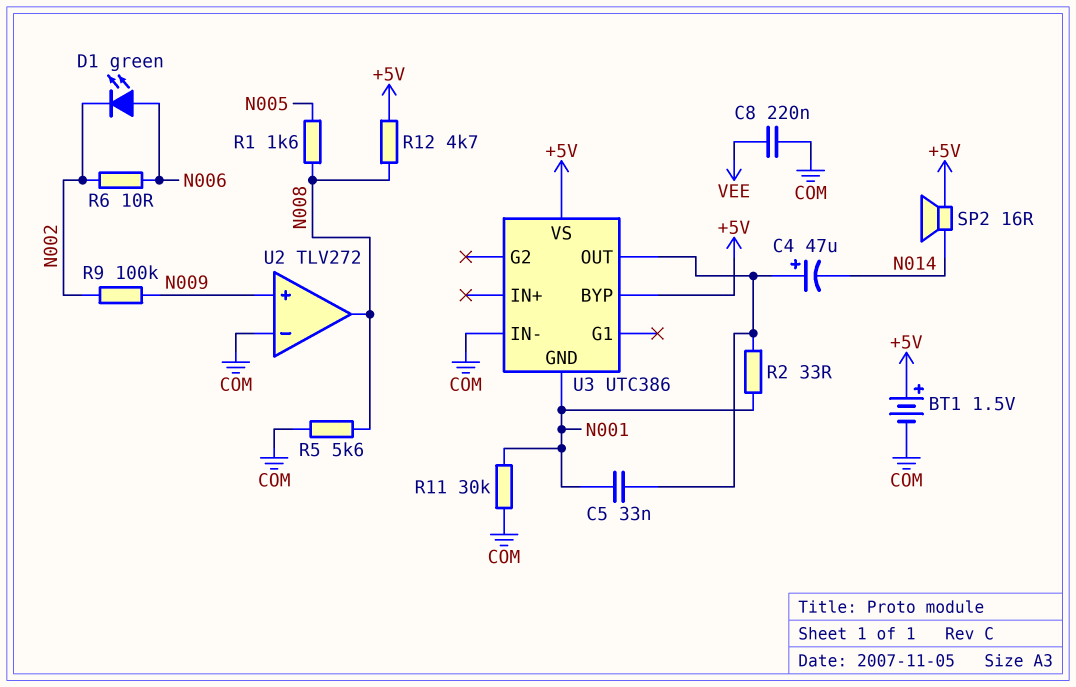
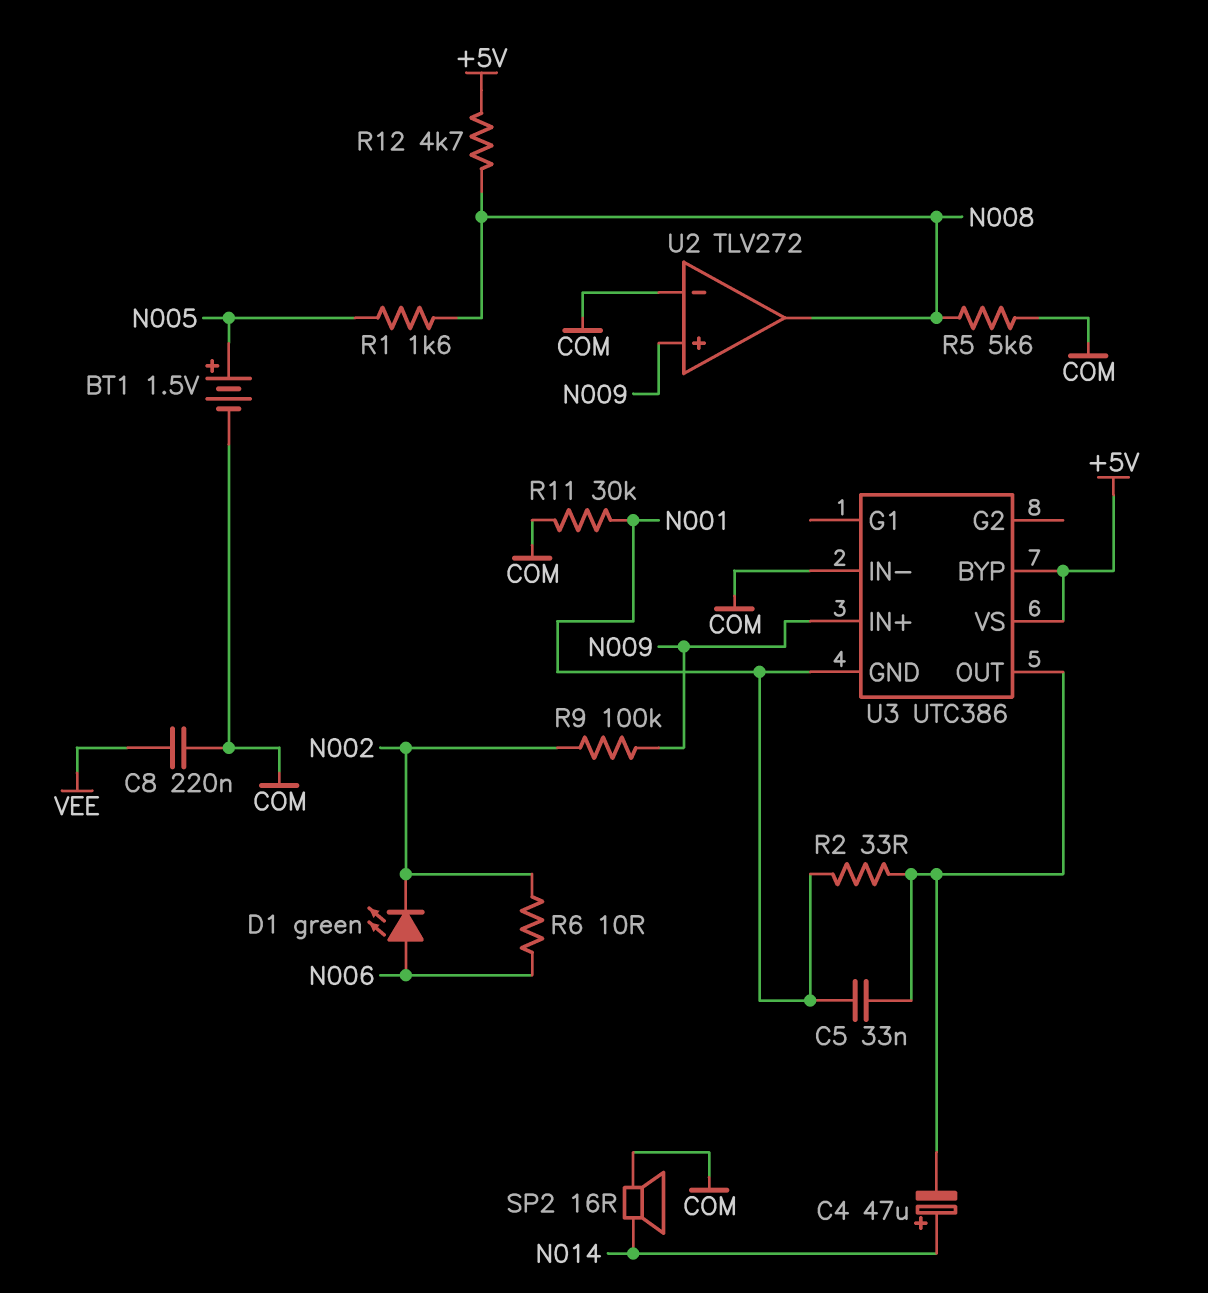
BT1: 1.5V (plus +5V, minus COM) -> 1.5V (plus N005, minus COM)
C4: 47uF (plus U3/OUT, minus N014) -> 47uF (plus N014, minus U3/OUT)
SP2: speaker 16R (+5V, N014) -> speaker 16R (COM, N014)
U3 pin IN+: none -> N009

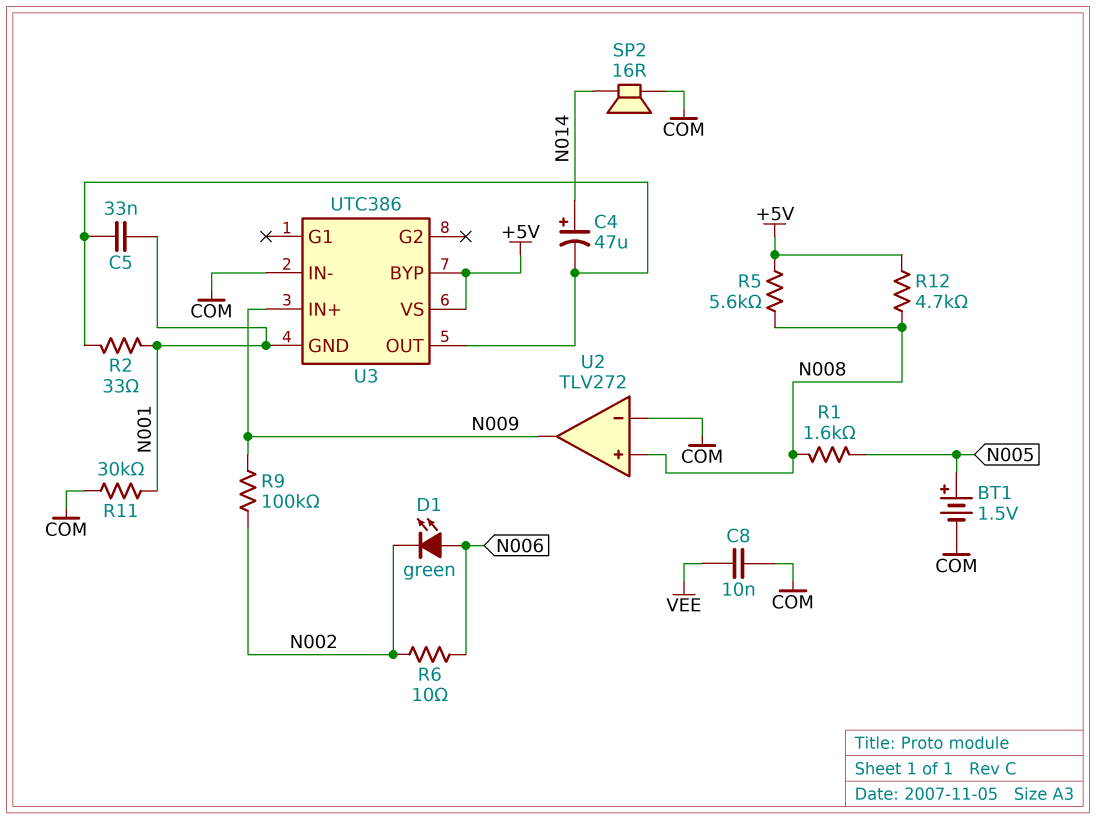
C8: 220nF (COM, VEE) -> 10nF (COM, VEE)
R5: 5.6k (COM, N008) -> 5.6k (+5V, N008)
U2 pin in+: N009 -> N008
U2 pin out: N008 -> N009

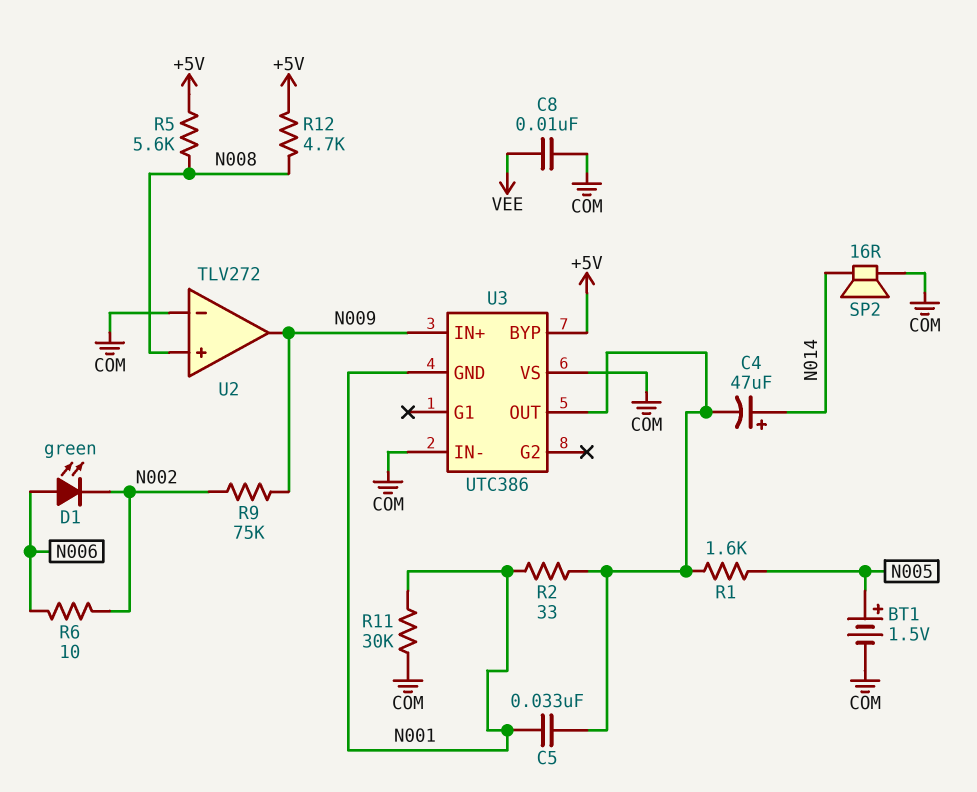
R1: 1.6k (N005, N008) -> 1.6k (N005, U3/OUT)
R9: 100k (N002, N009) -> 75k (N002, N009)
U3 pin VS: +5V -> COM

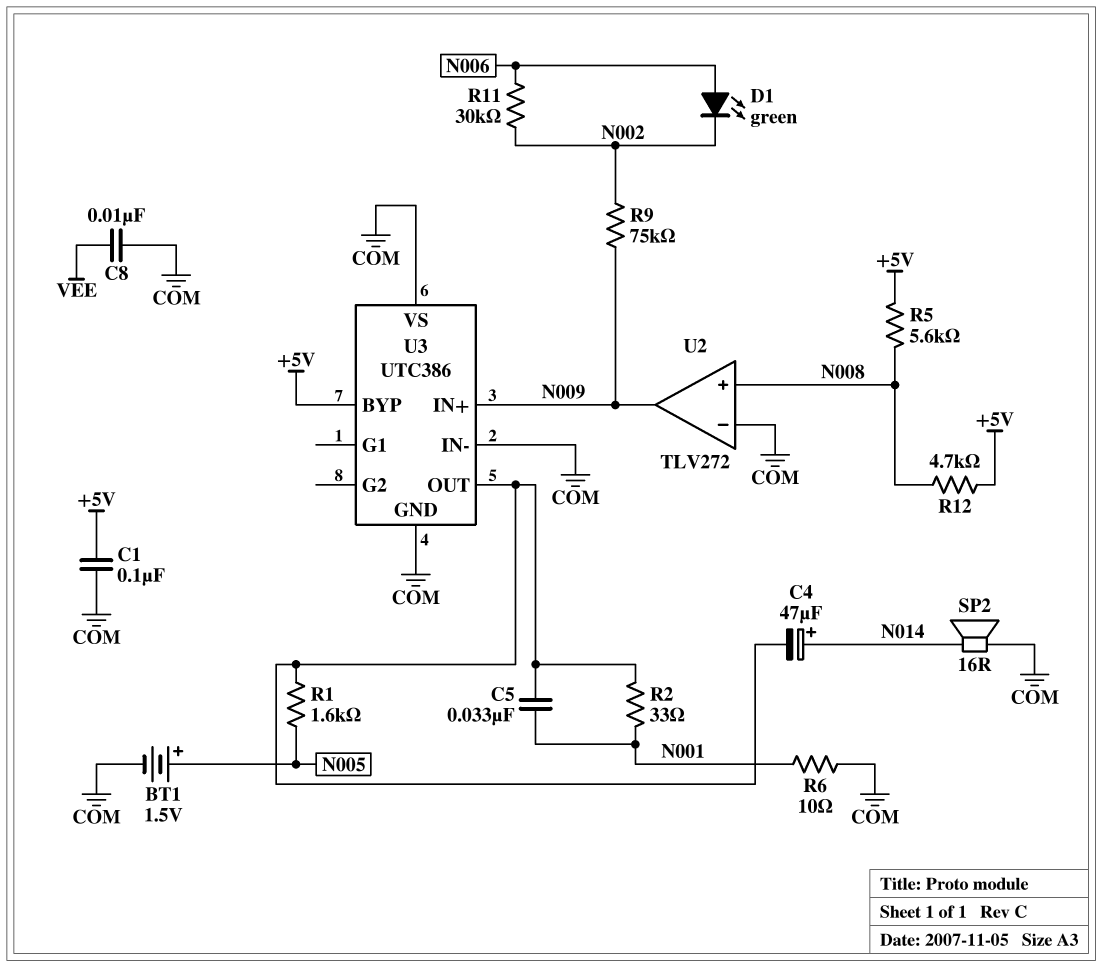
C1: none -> 100nF (+5V, COM)
R6: 10 (N002, N006) -> 10 (COM, N001)
R11: 30k (COM, N001) -> 30k (N002, N006)
U3 pin GND: N001 -> COM

